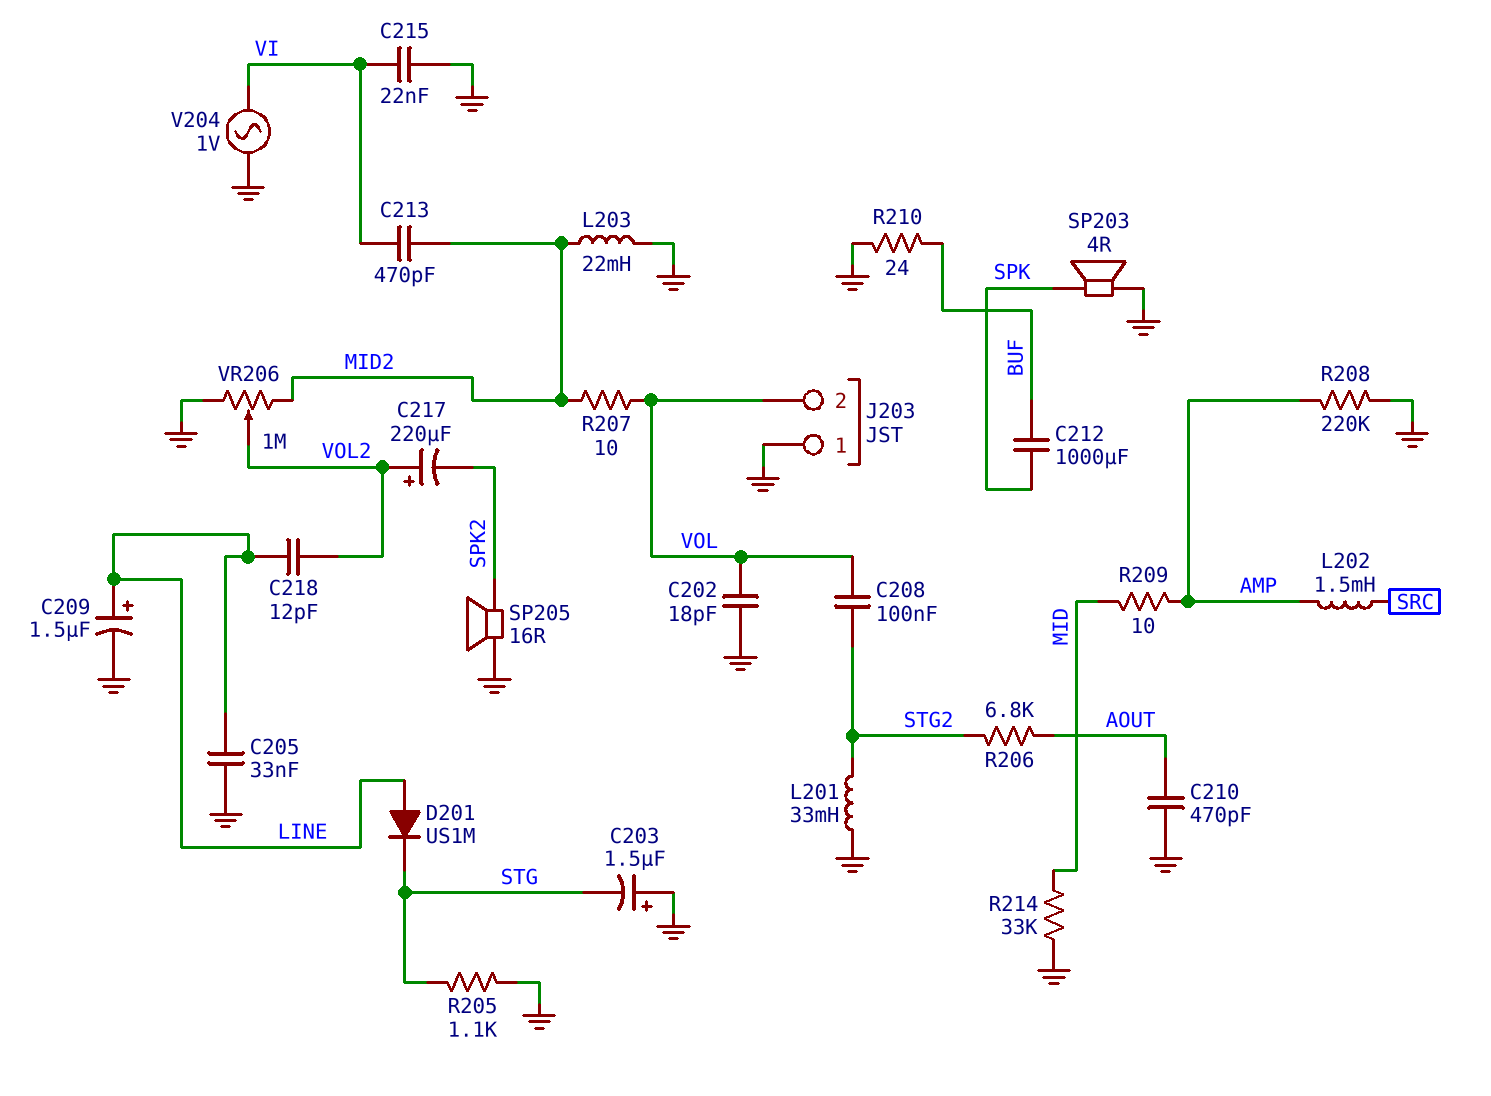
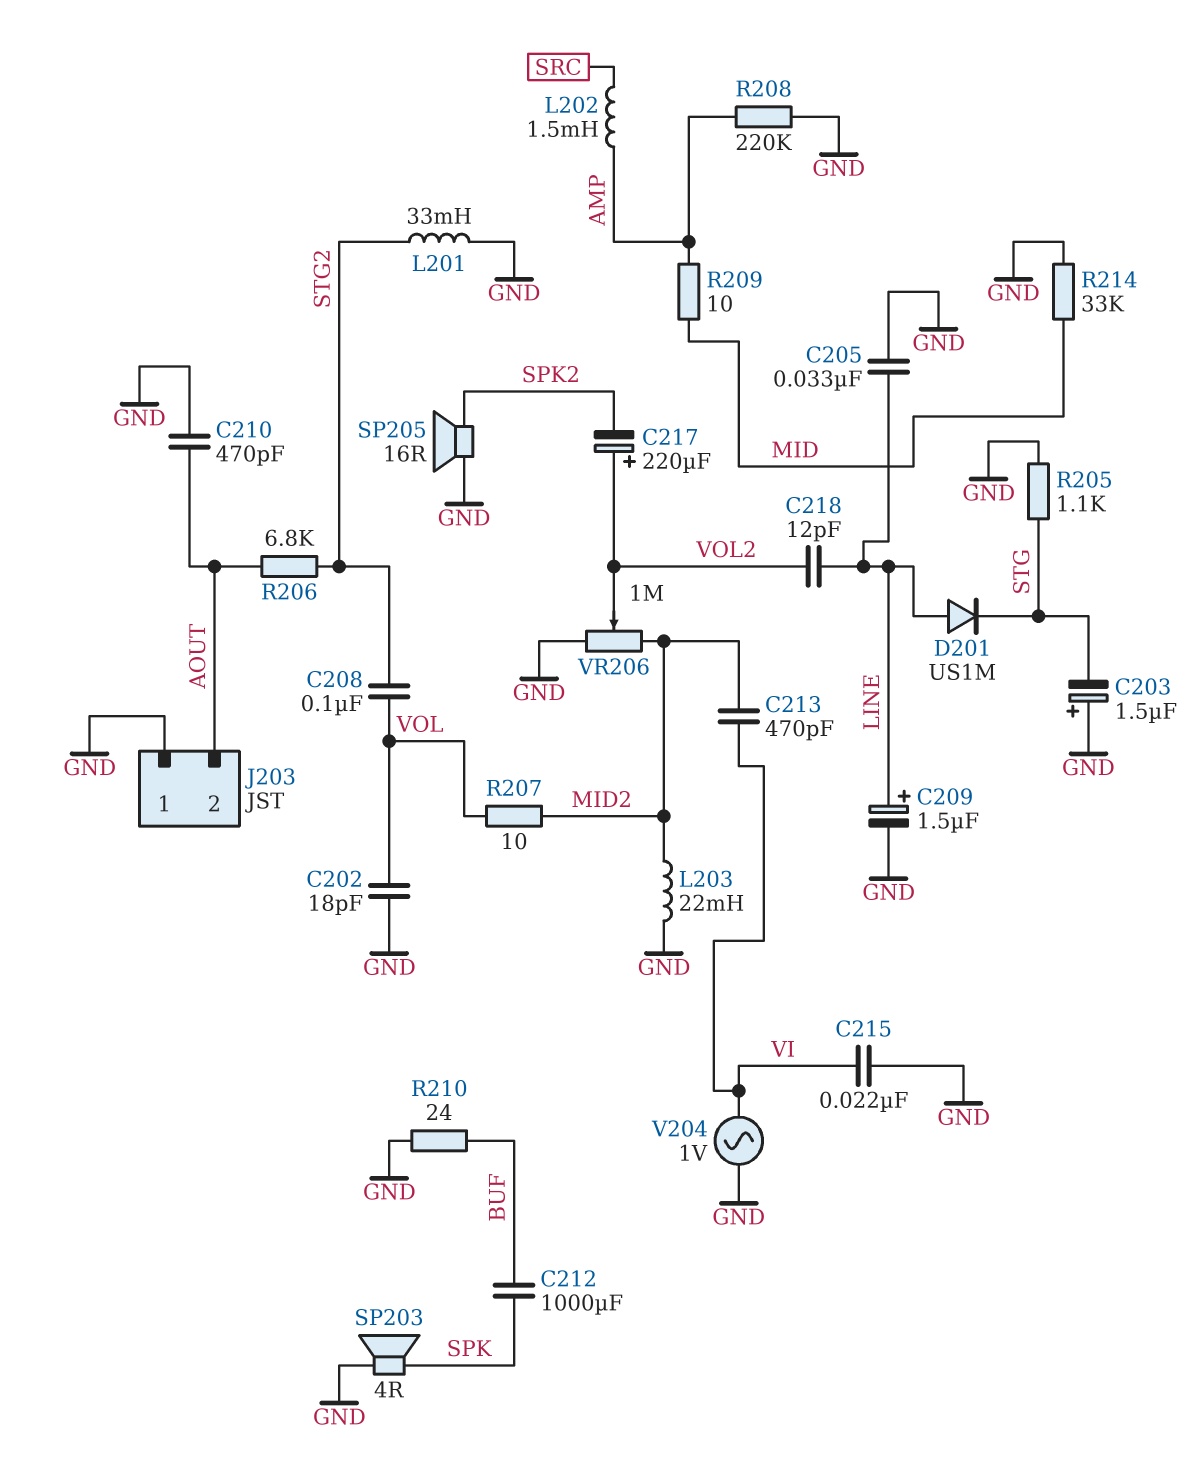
J203 pin 2: VOL -> AOUT

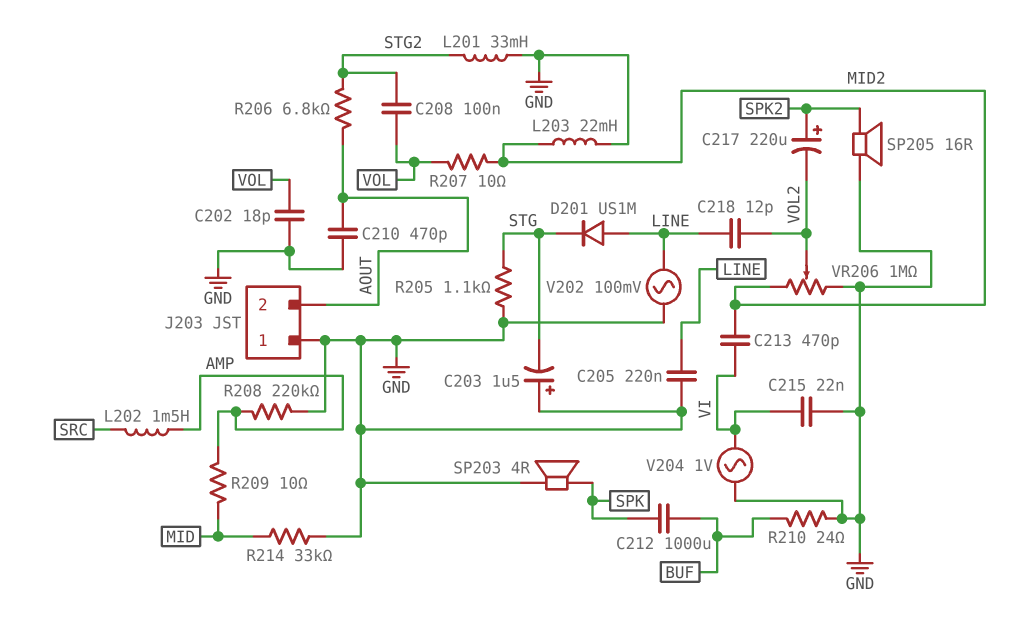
C205: 33nF (GND, LINE) -> 220nF (GND, LINE)
C209: 1.5uF (plus LINE, minus GND) -> none
C217: 220uF (plus VOL2, minus SPK2) -> 220uF (plus SPK2, minus VOL2)
V202: none -> AC 100mV (GND, LINE)

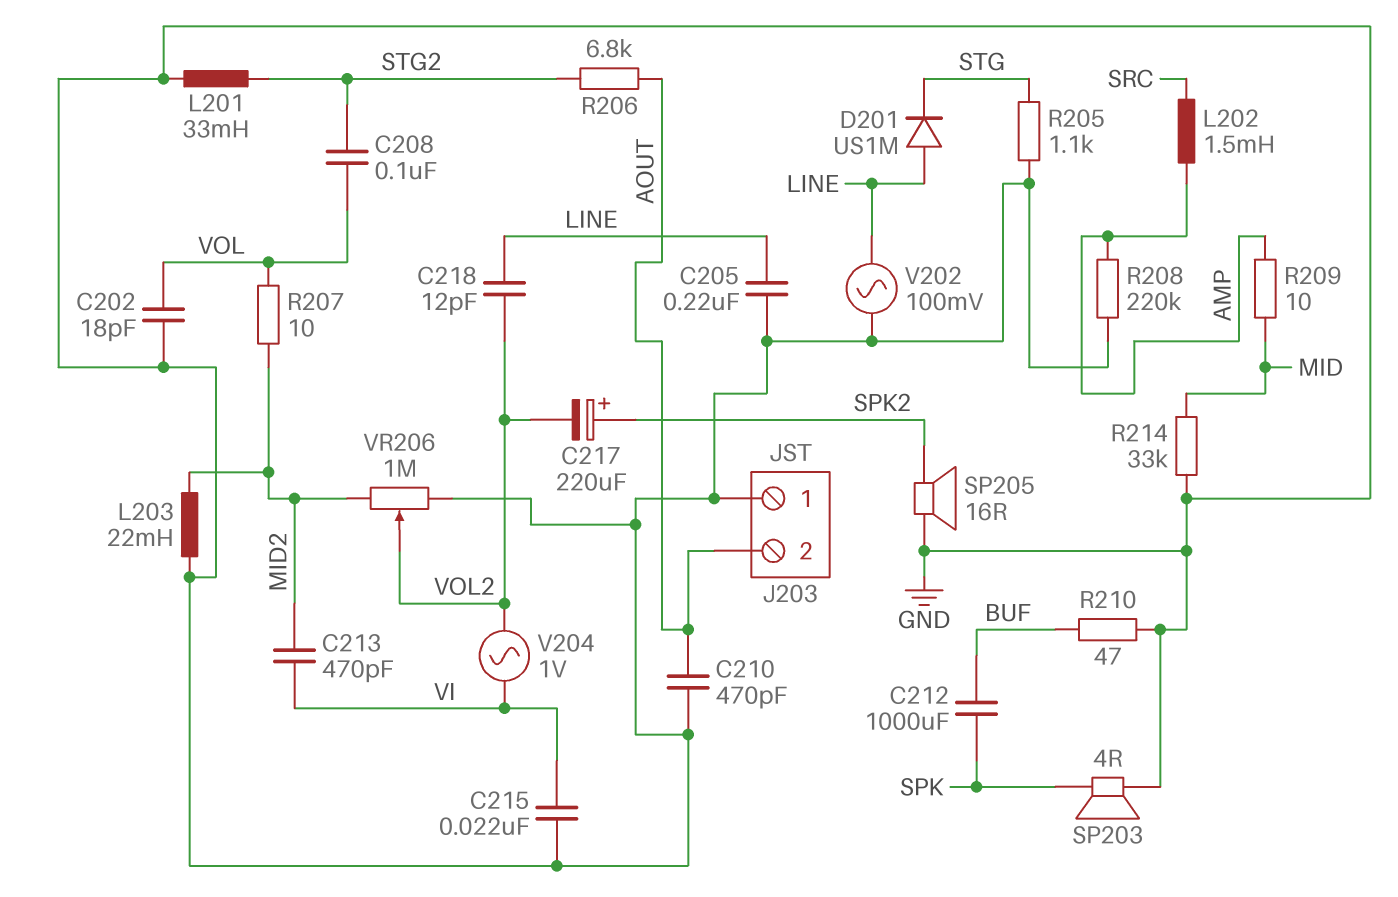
C203: 1.5uF (plus GND, minus STG) -> none
R210: 24 (BUF, GND) -> 47 (BUF, GND)
V204: AC 1V (GND, VI) -> AC 1V (VI, VOL2)

